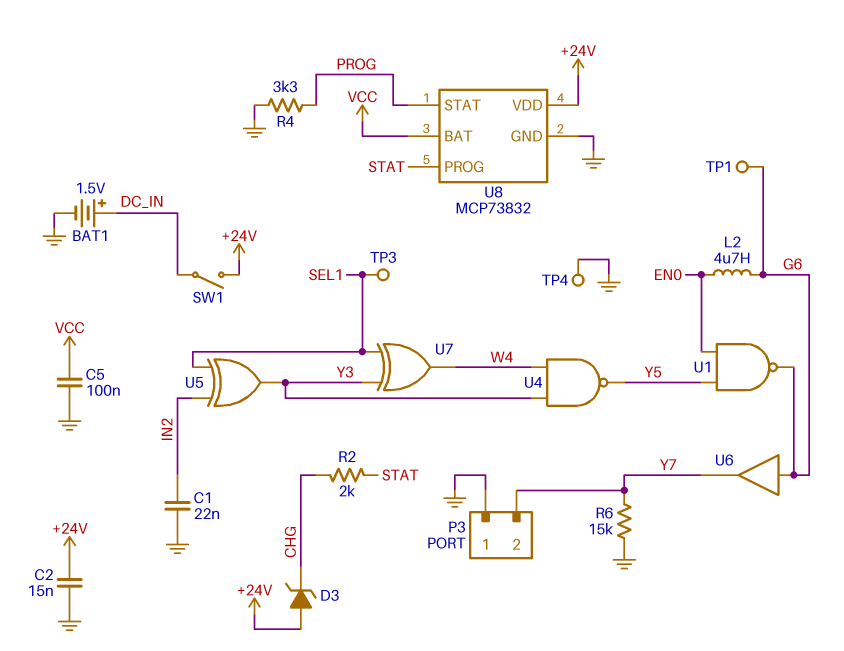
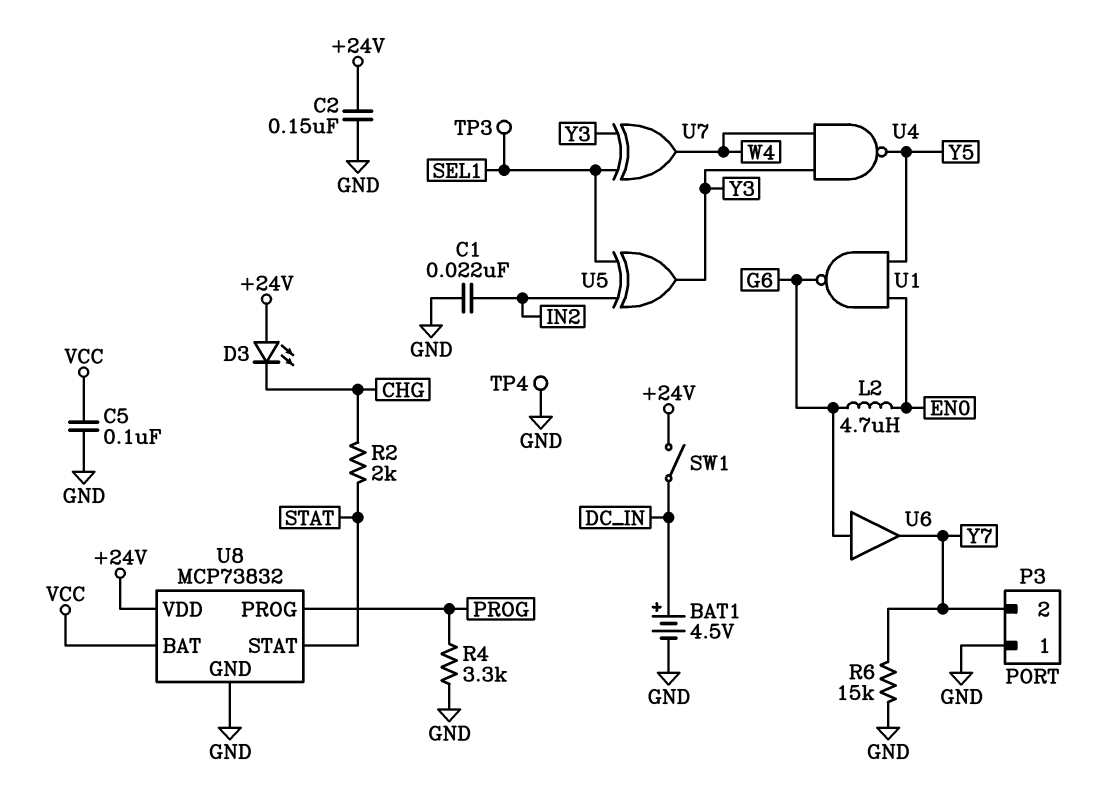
BAT1: 1.5V (plus DC_IN, minus GND) -> 4.5V (plus DC_IN, minus GND)
C2: 15nF (+24V, GND) -> 150nF (+24V, GND)
D3: zener (A +24V, K CHG) -> LED (A +24V, K CHG)
TP1: test point (G6) -> none
U8 pin PROG: STAT -> PROG
U8 pin STAT: PROG -> STAT

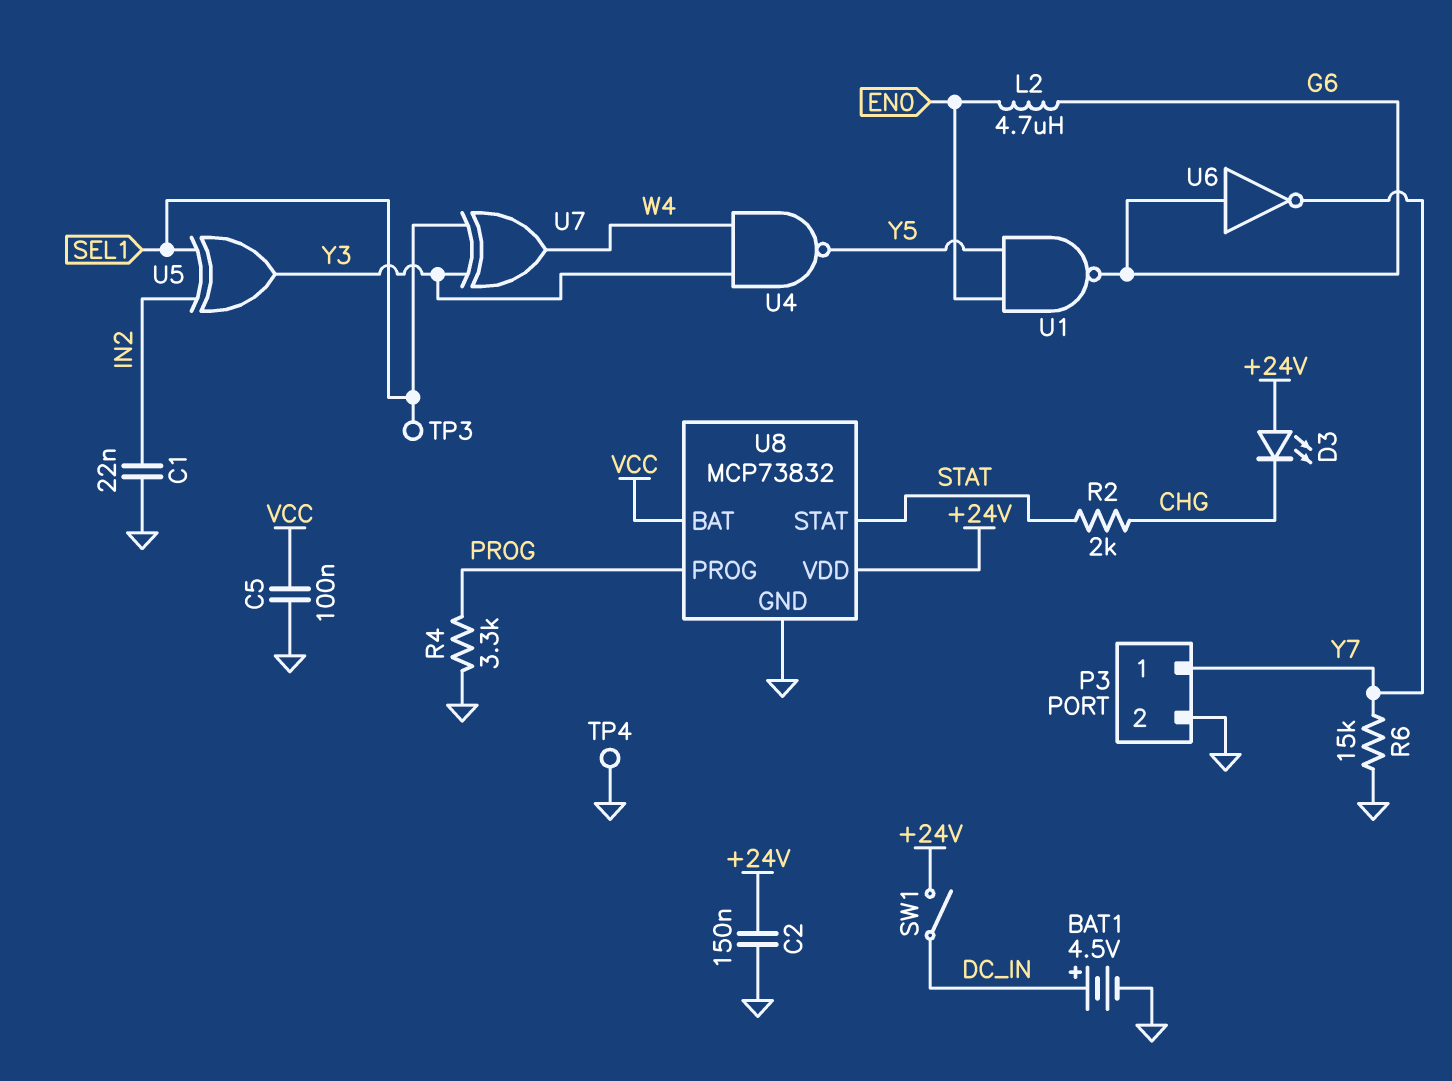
P3 pin 1: GND -> Y7
P3 pin 2: Y7 -> GND
U6: buffer (in G6, out Y7) -> NOT (in G6, out Y7)

